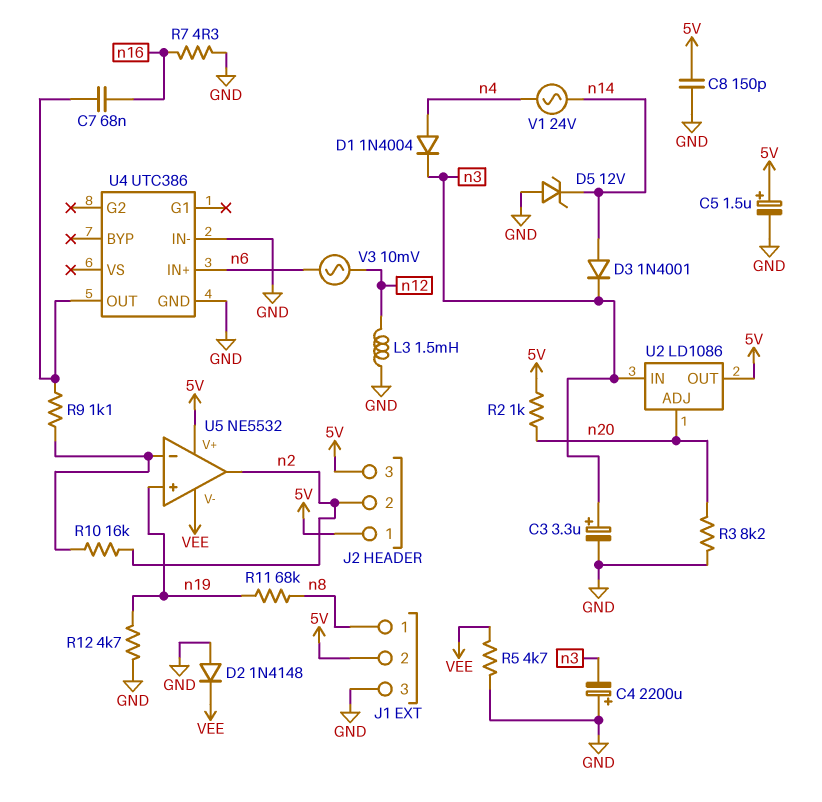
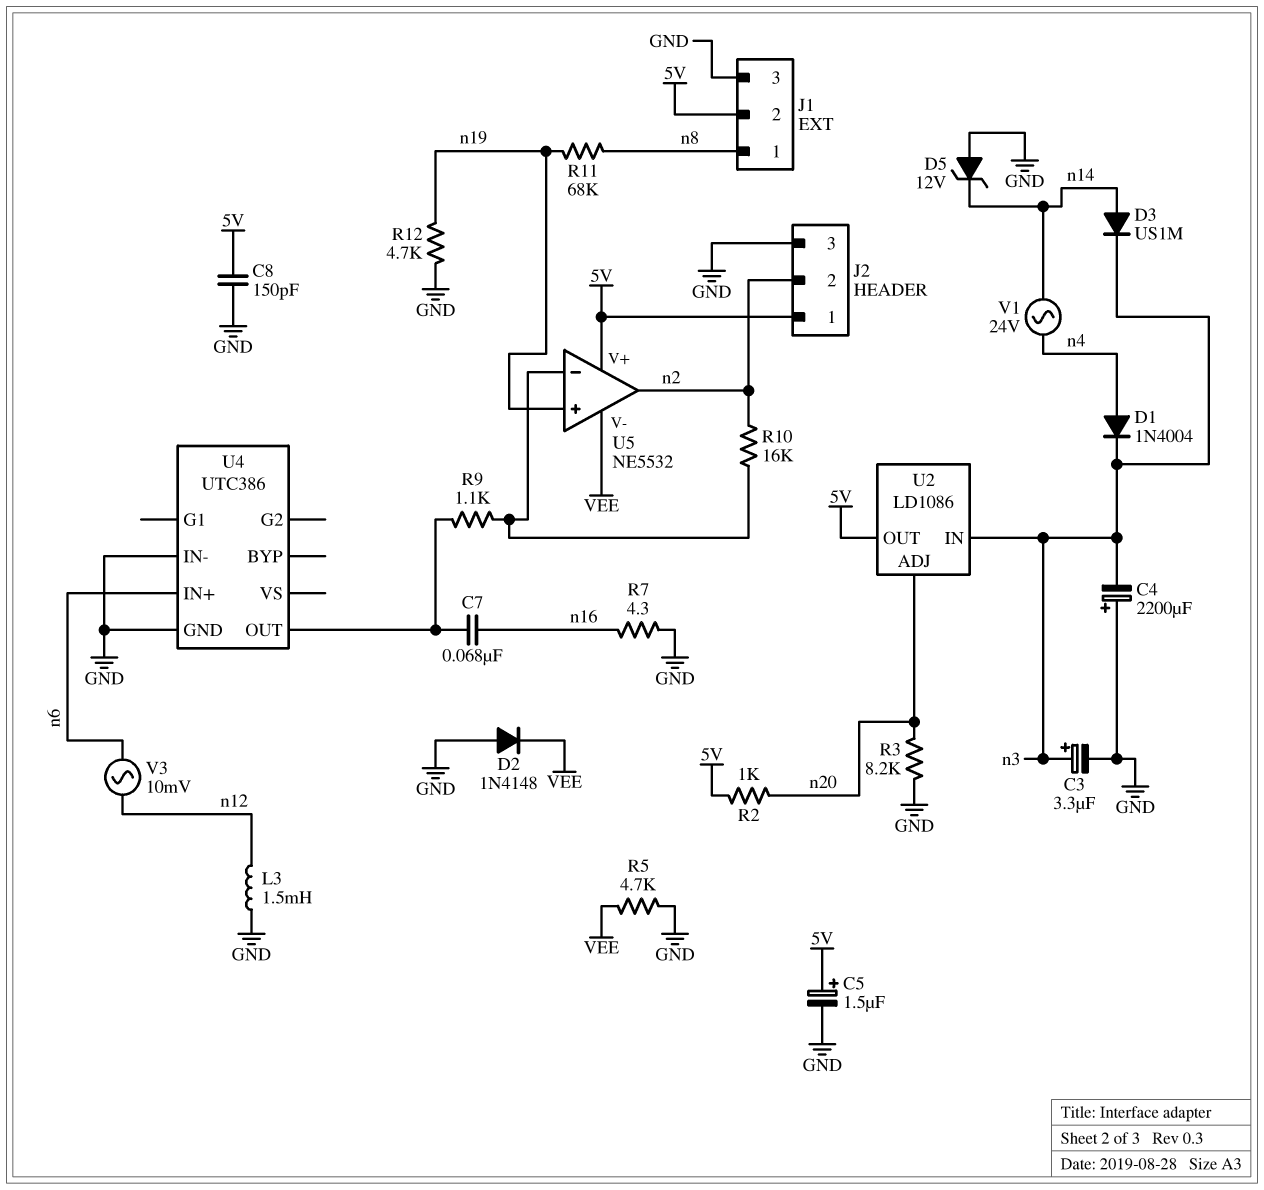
D3: diode 1N4001 (A n14, K n3) -> diode US1M (A n14, K n3)
J2 pin 3: 5V -> GND

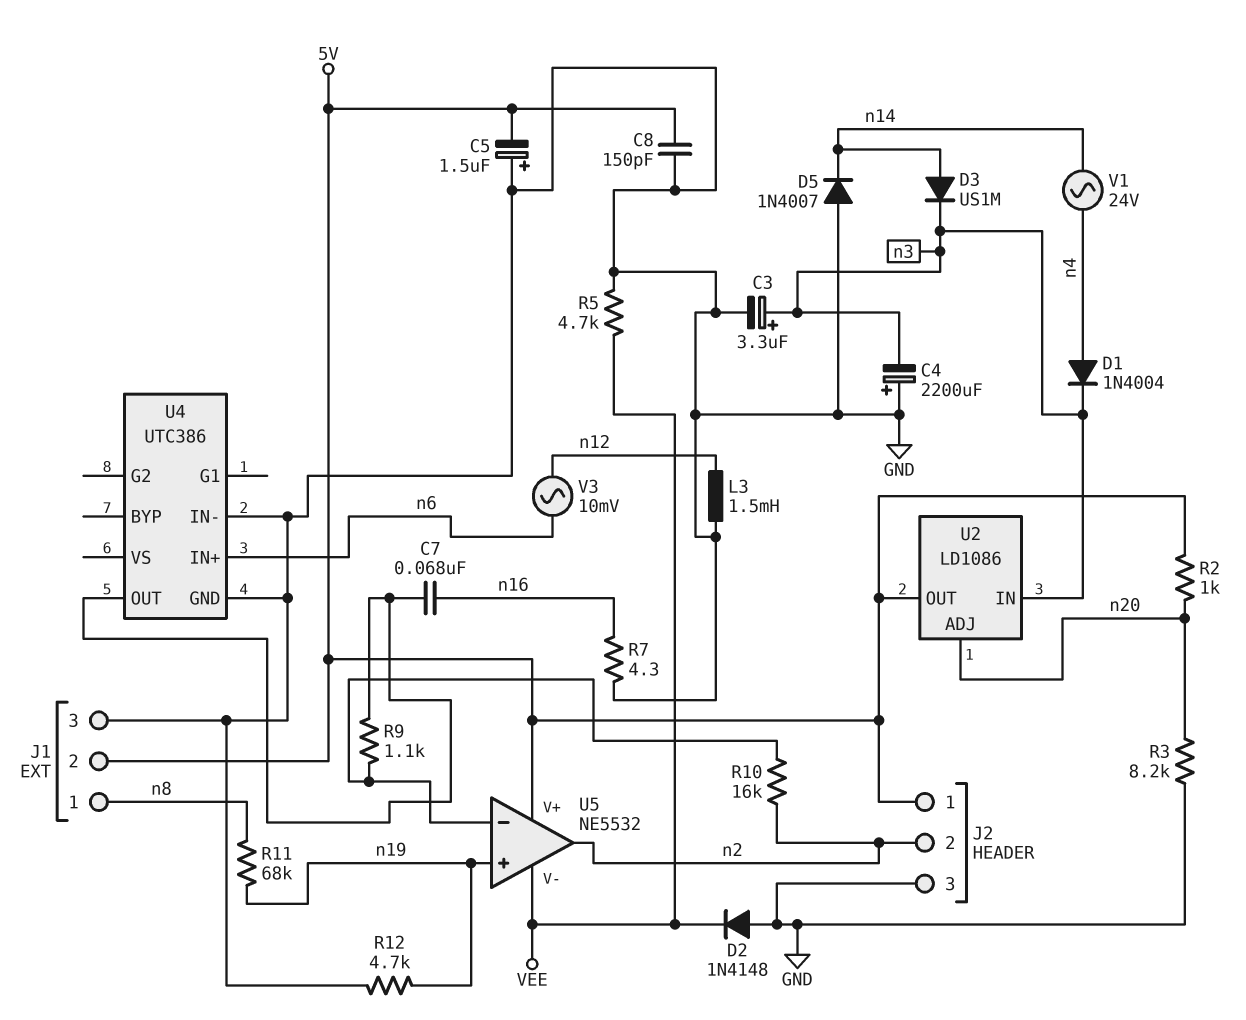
C5: 1.5uF (plus 5V, minus GND) -> 1.5uF (plus GND, minus 5V)
D5: zener 12V (A GND, K n14) -> diode 1N4007 (A GND, K n14)

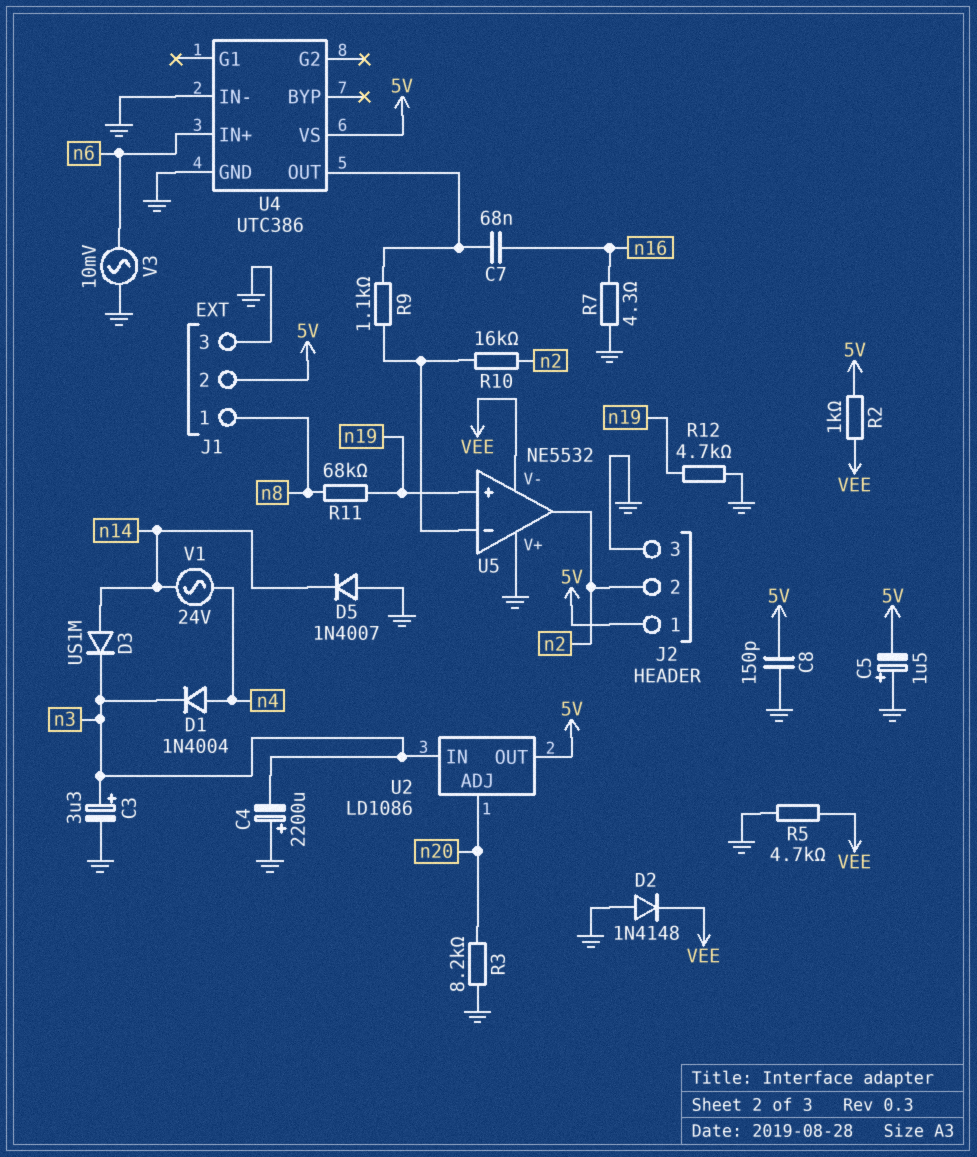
L3: 1.5mH (GND, n12) -> none
R2: 1k (5V, n20) -> 1k (5V, VEE)
U4 pin VS: none -> 5V
U5 pin V+: 5V -> GND
V3: AC 10mV (n6, n12) -> AC 10mV (GND, n6)

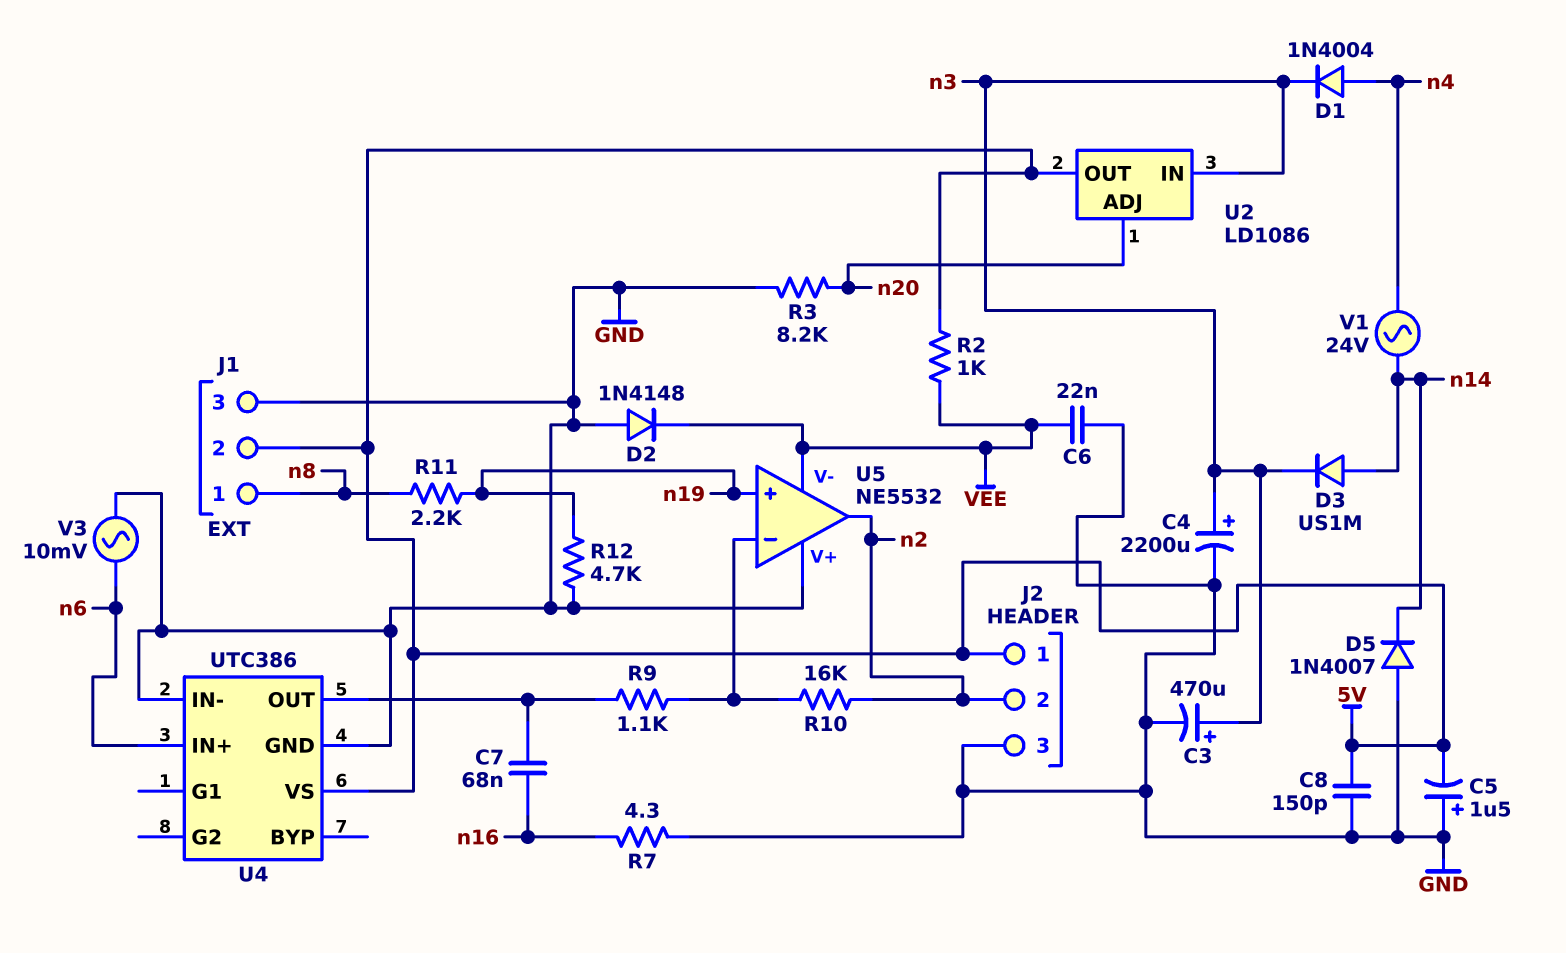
C3: 3.3uF (plus n3, minus GND) -> 470uF (plus n3, minus GND)
C4: 2200uF (plus GND, minus n3) -> 2200uF (plus n3, minus GND)
C6: none -> 22nF (GND, VEE)
R5: 4.7k (GND, VEE) -> none
R11: 68k (n8, n19) -> 2.2k (n8, n19)

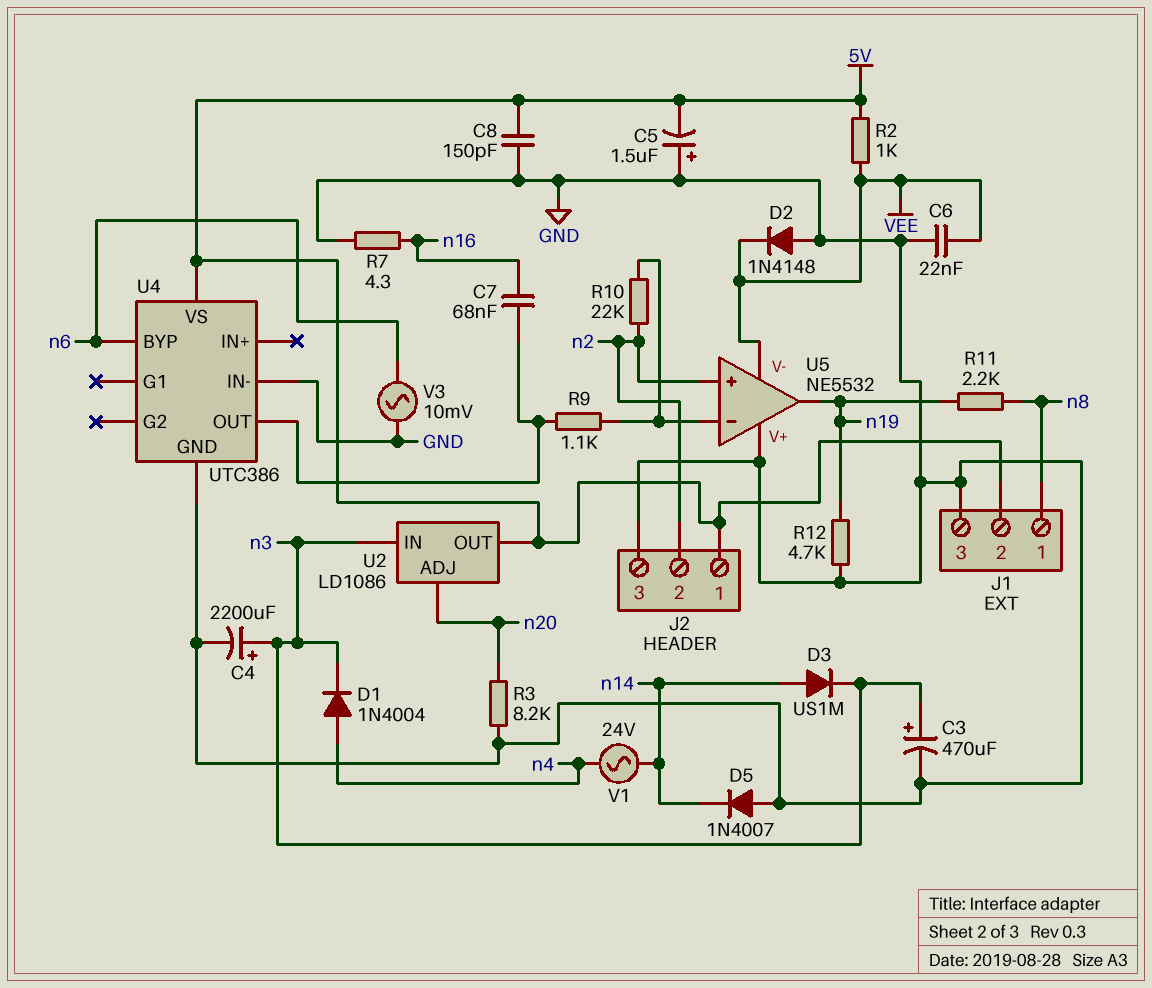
R10: 16k (U5/in-, n2) -> 22k (U5/in-, n2)
U4 pin BYP: none -> n6
U4 pin IN+: n6 -> none
U5 pin in+: n19 -> n2
U5 pin out: n2 -> n19

